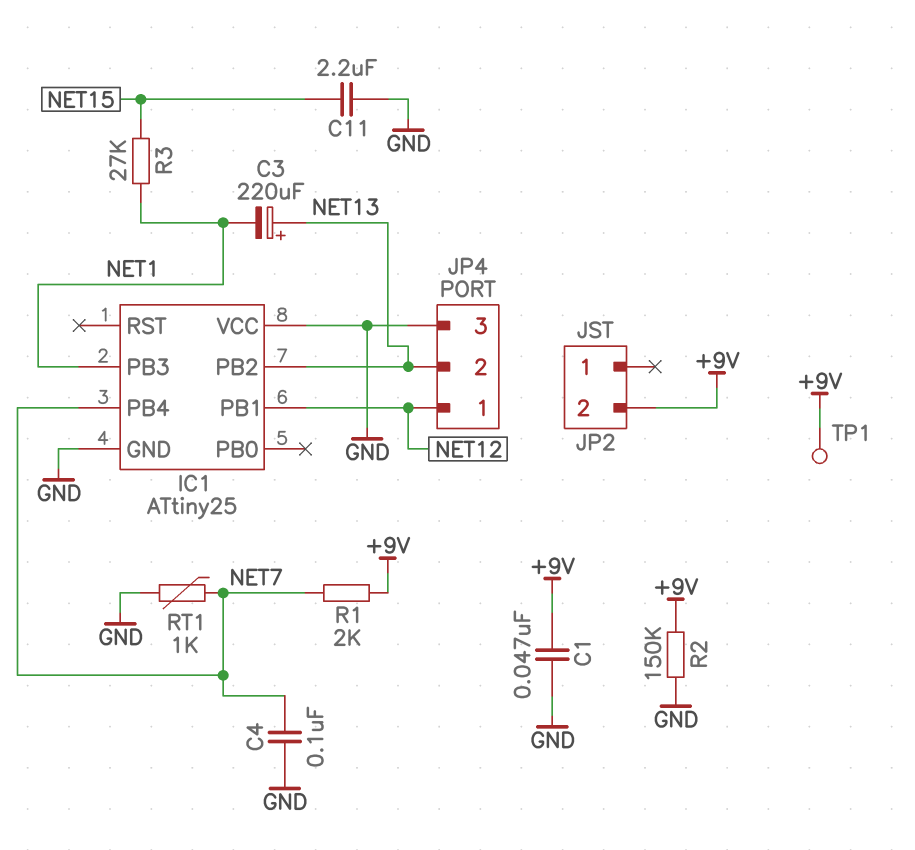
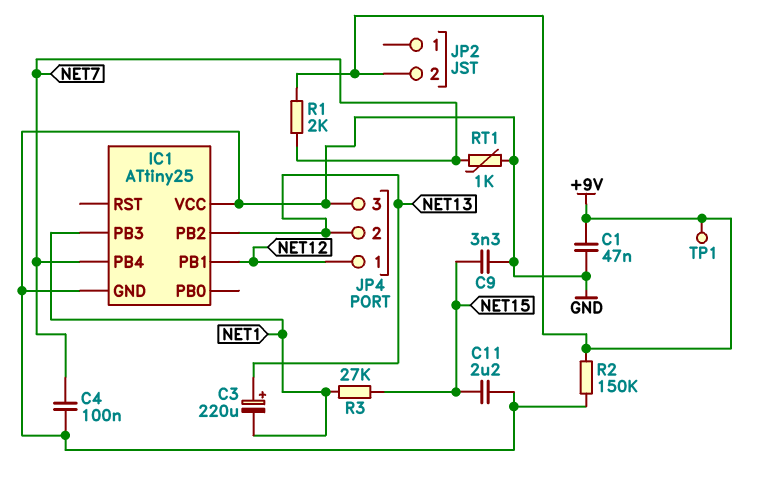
C9: none -> 3.3nF (GND, NET15)

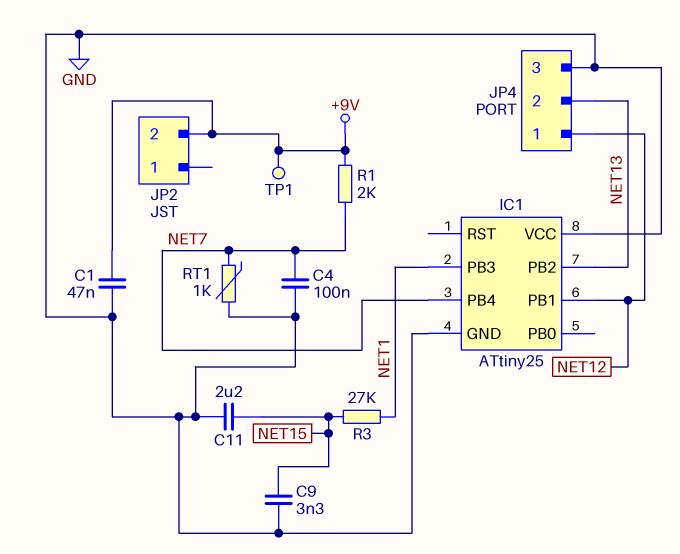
C3: 220uF (plus NET13, minus NET1) -> none
R2: 150k (+9V, GND) -> none

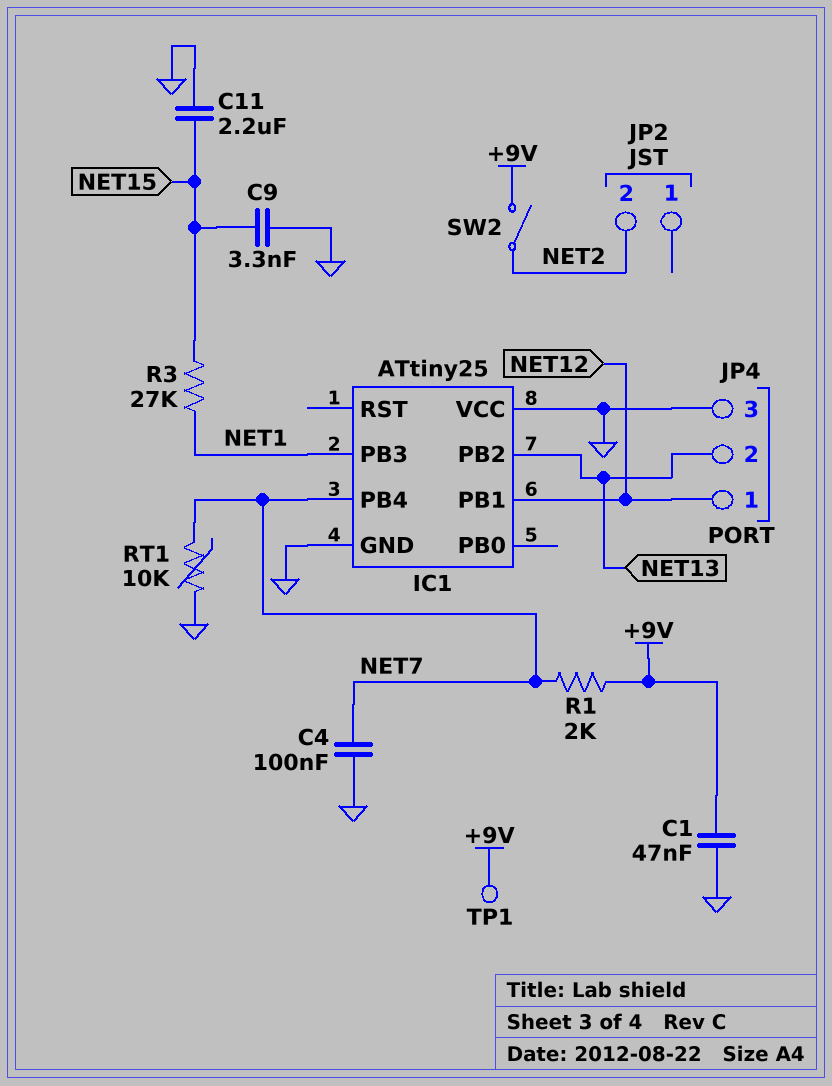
JP2 pin 2: +9V -> NET2
RT1: 1k (GND, NET7) -> 10k (GND, NET7)
SW2: none -> switch (+9V, NET2)

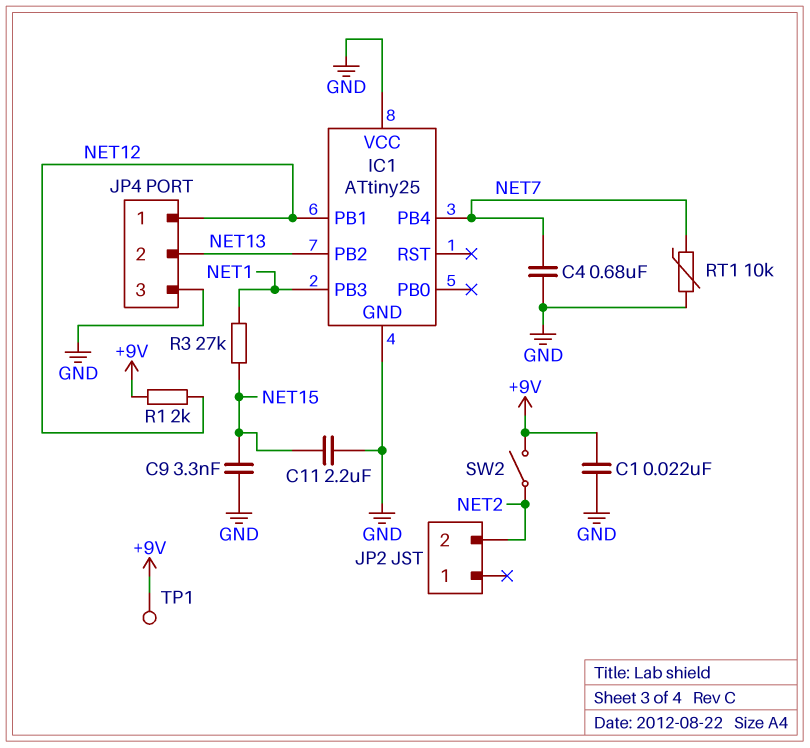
C1: 47nF (+9V, GND) -> 22nF (+9V, GND)
C4: 100nF (GND, NET7) -> 680nF (GND, NET7)
R1: 2k (+9V, NET7) -> 2k (+9V, NET12)

